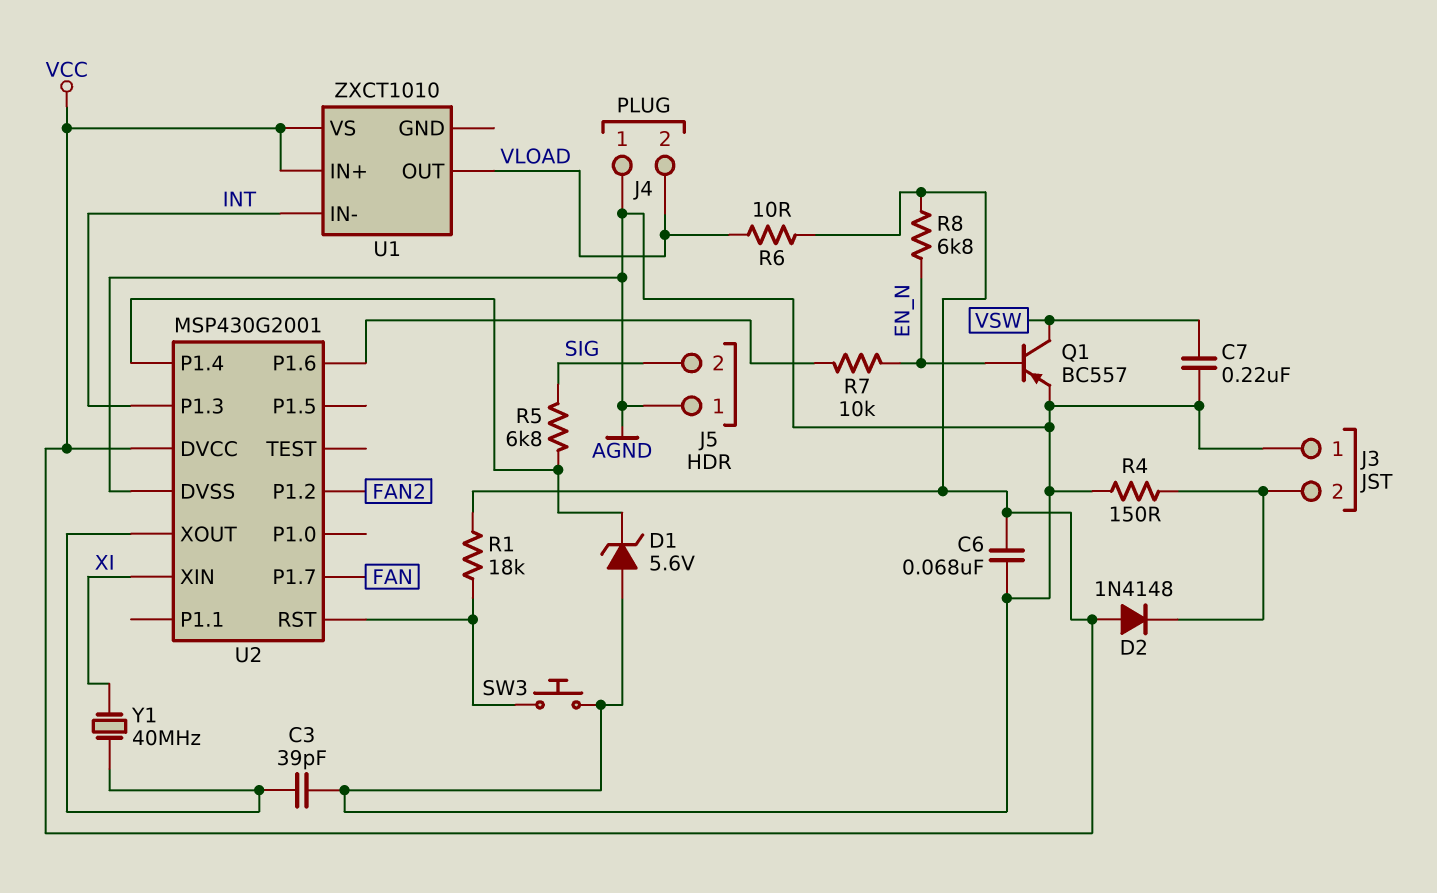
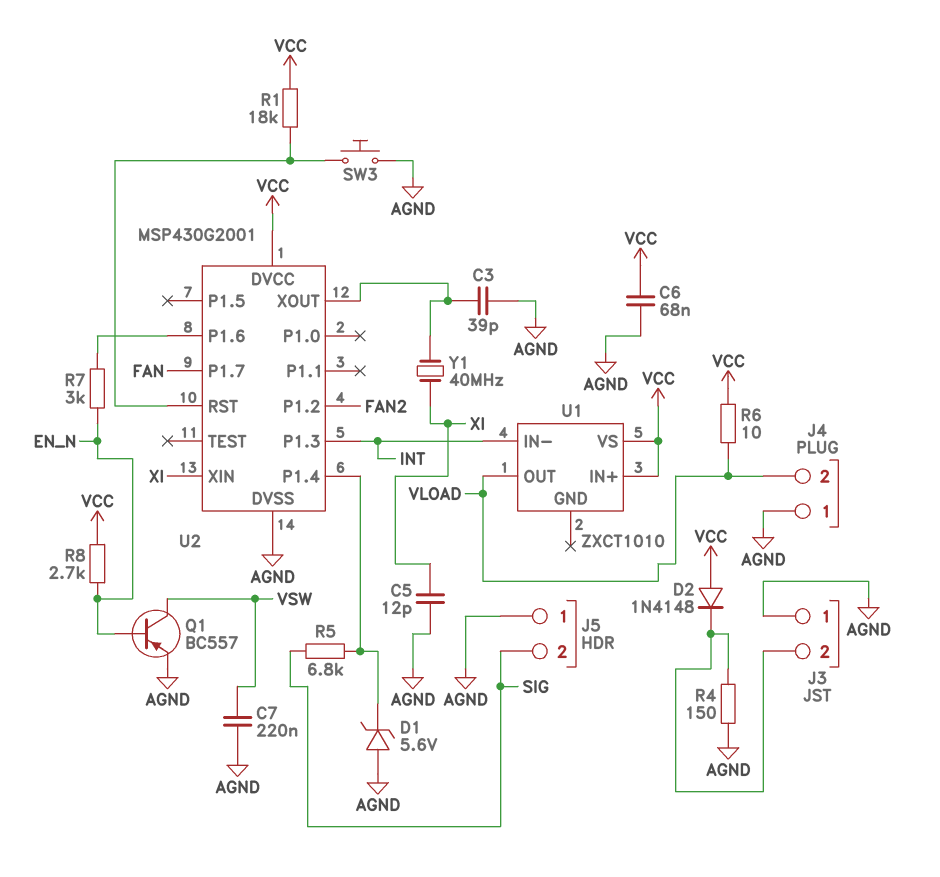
C5: none -> 12pF (AGND, XI)
R7: 10k (EN_N, U2/P1.6) -> 3k (EN_N, U2/P1.6)
R8: 6.8k (EN_N, VCC) -> 2.7k (EN_N, VCC)

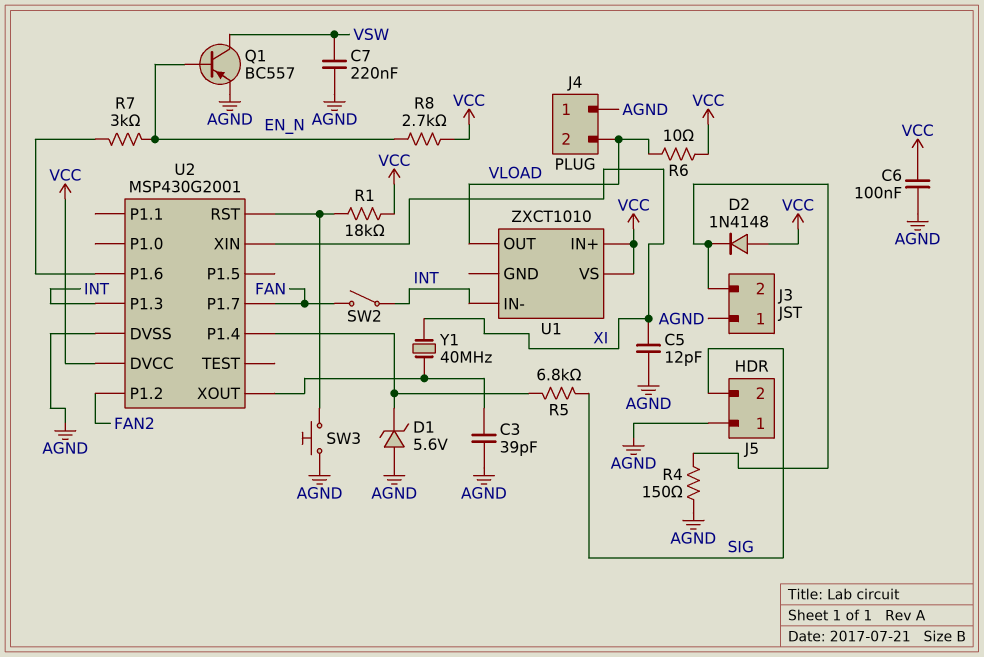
C6: 68nF (AGND, VCC) -> 100nF (AGND, VCC)
SW2: none -> switch (FAN, INT)

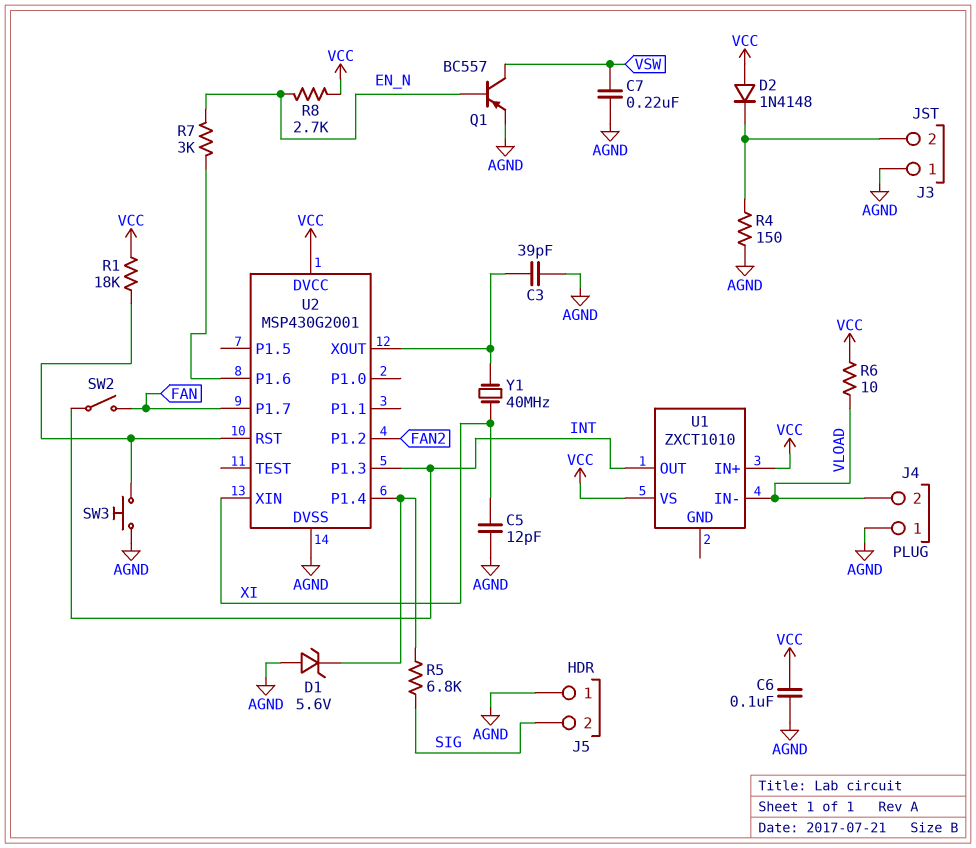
U1 pin IN-: INT -> VLOAD
U1 pin OUT: VLOAD -> INT

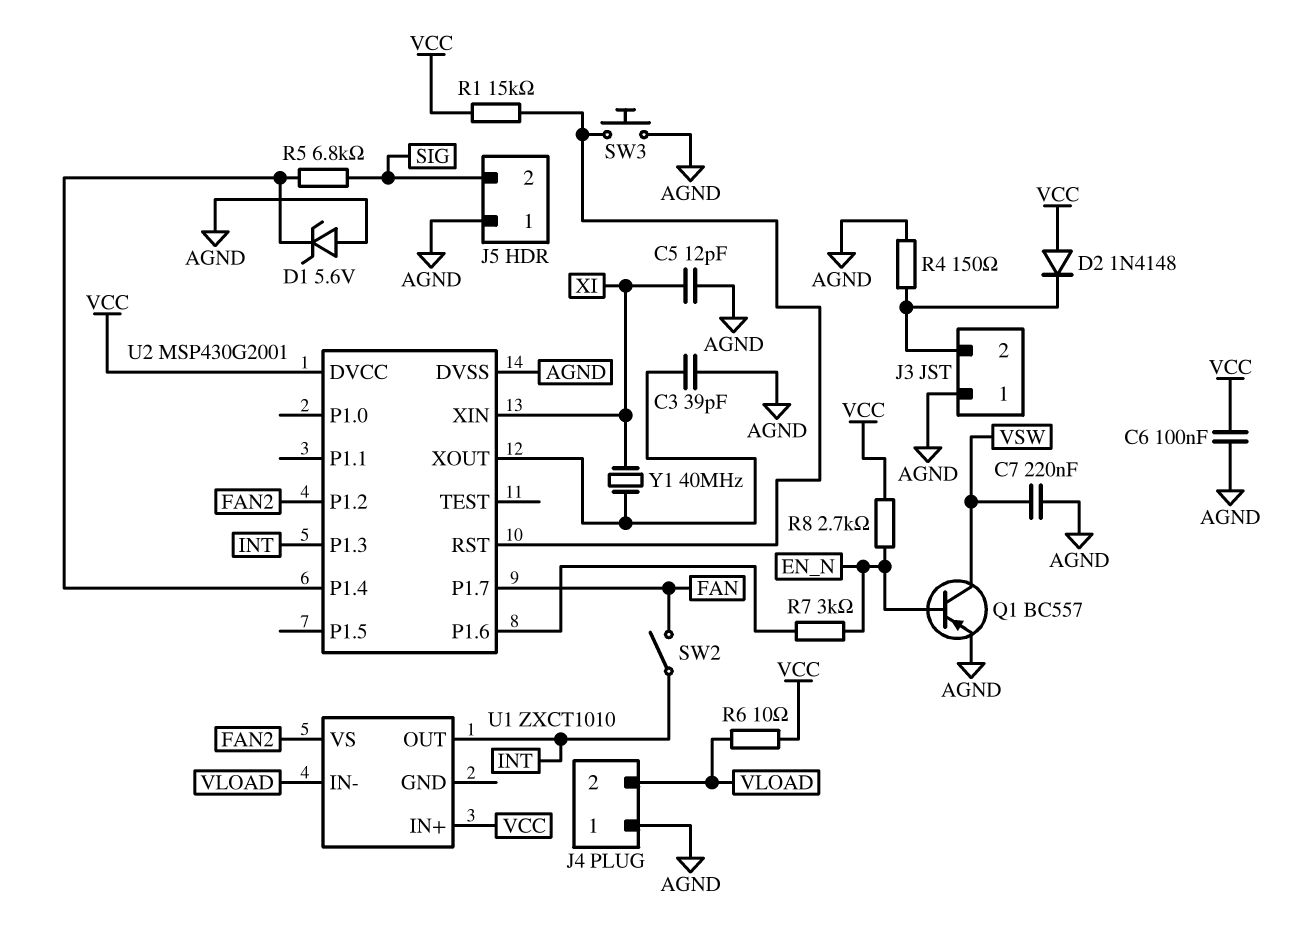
R1: 18k (U2/RST, VCC) -> 15k (U2/RST, VCC)
U1 pin VS: VCC -> FAN2

